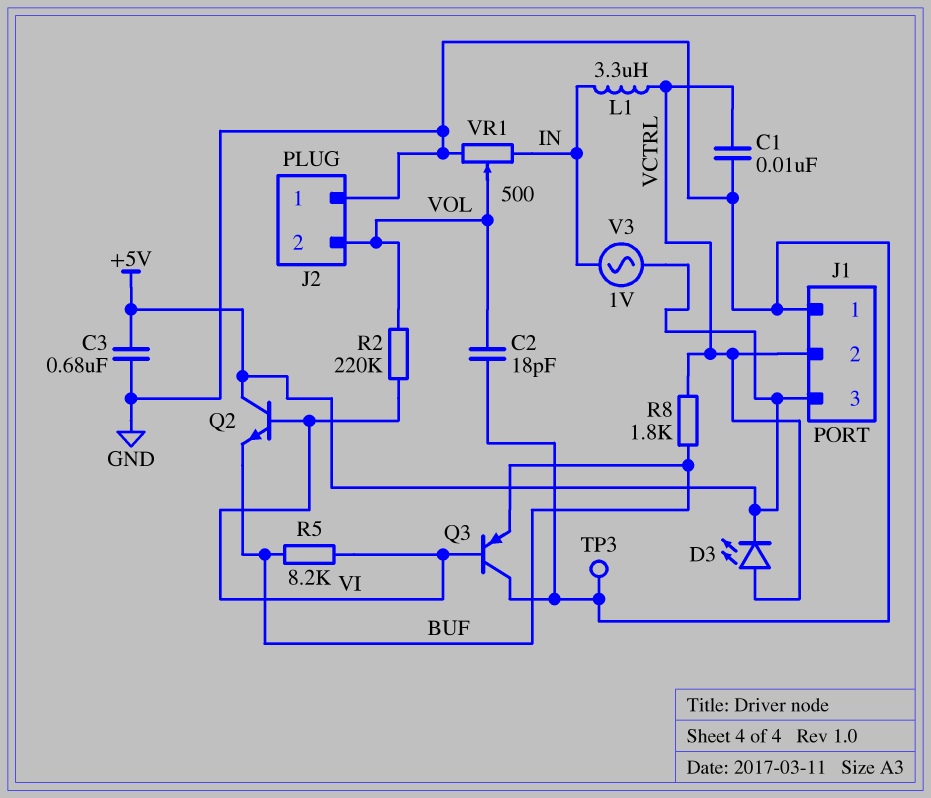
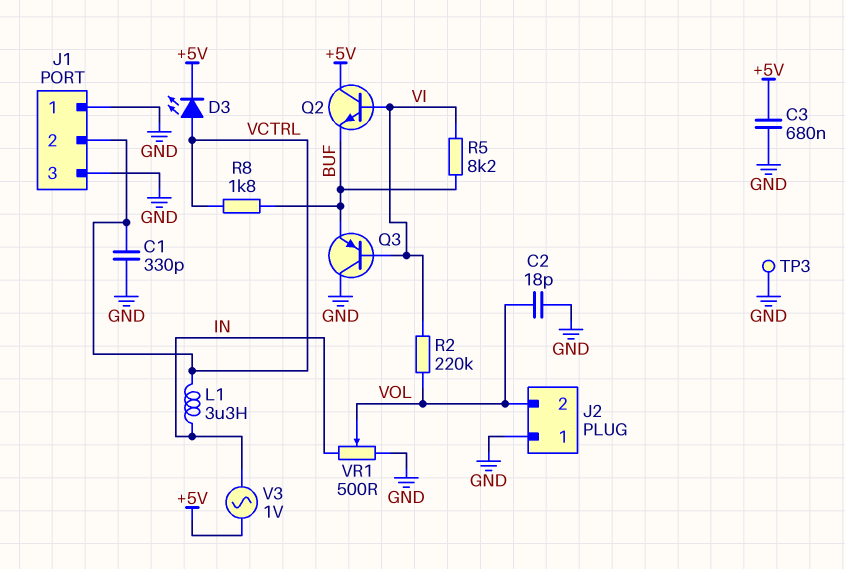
C1: 10nF (GND, VCTRL) -> 330pF (GND, VCTRL)
J1 pin 3: +5V -> GND

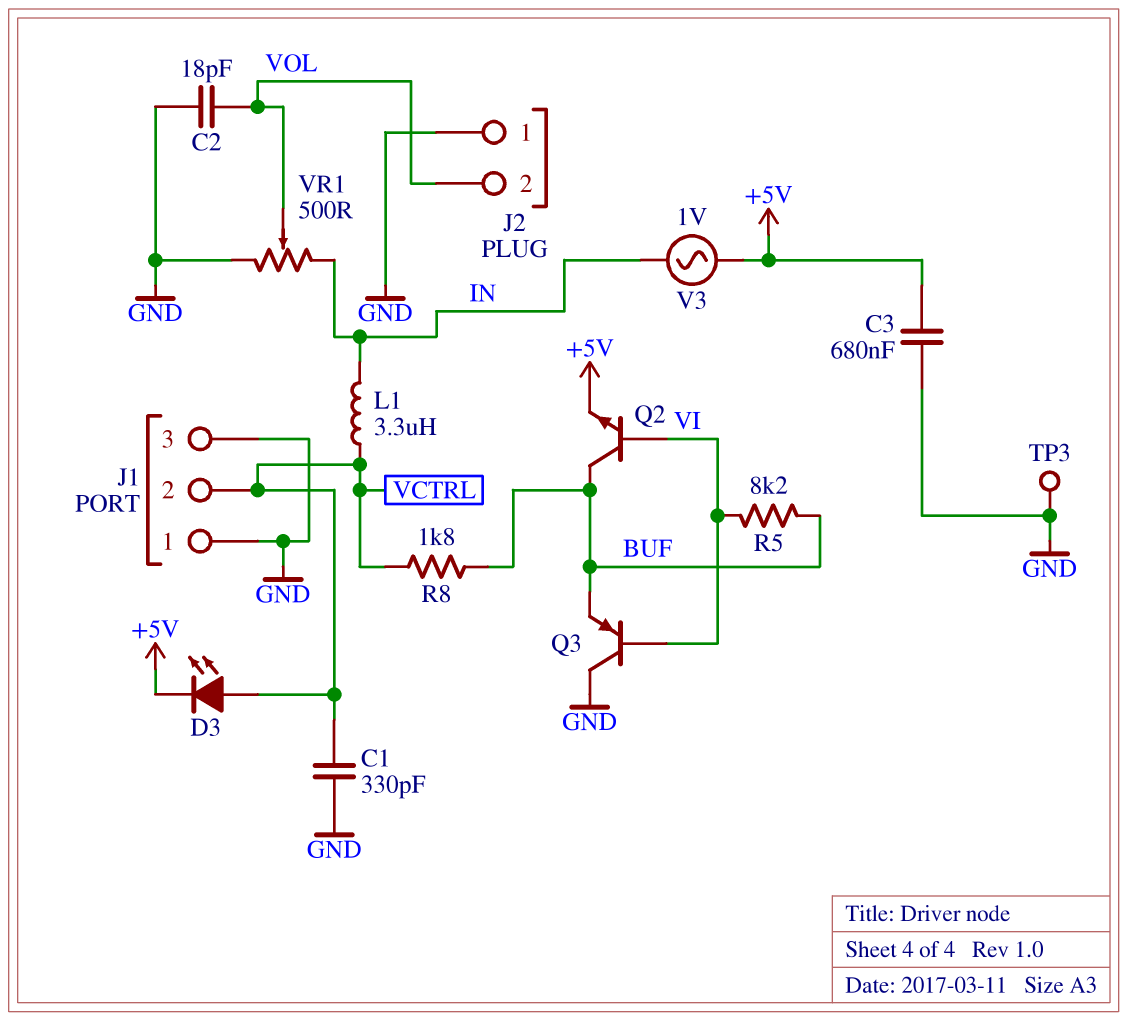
Q2: NPN (B VI, C +5V, E BUF) -> NPN (B VI, C BUF, E +5V)
R2: 220k (VI, VOL) -> none

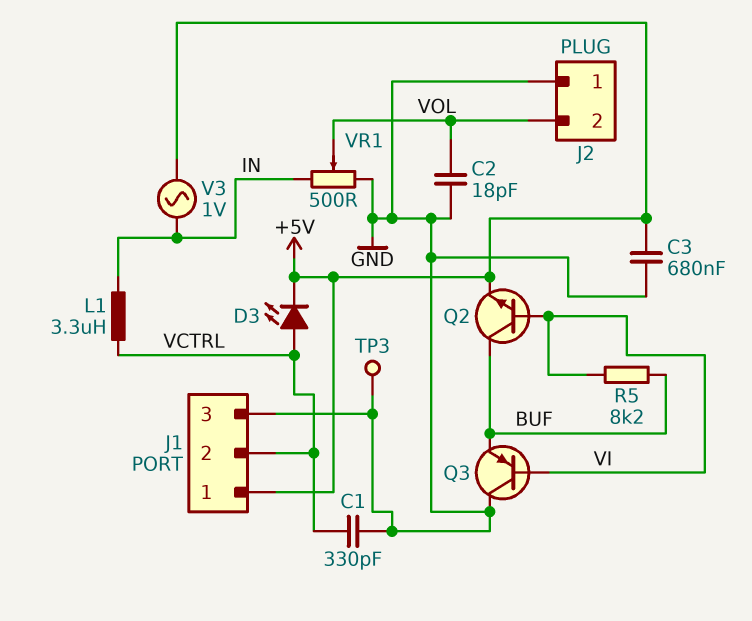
J1 pin 1: GND -> +5V
R8: 1.8k (BUF, VCTRL) -> none

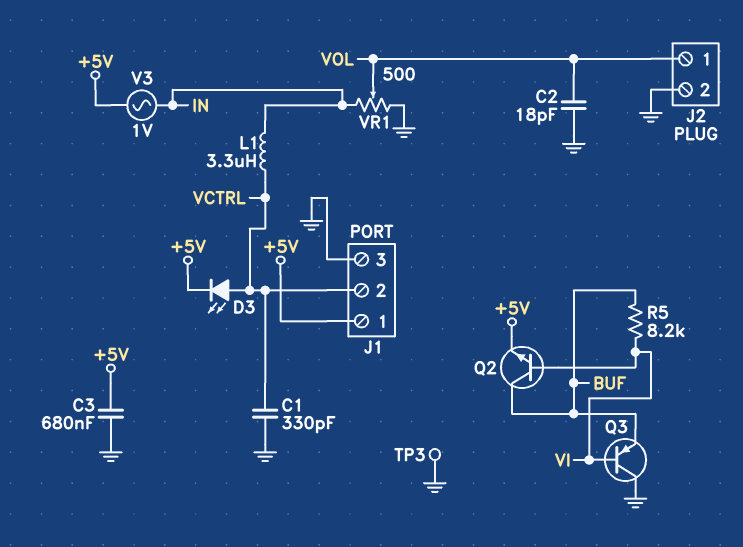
J2 pin 1: GND -> VOL
J2 pin 2: VOL -> GND

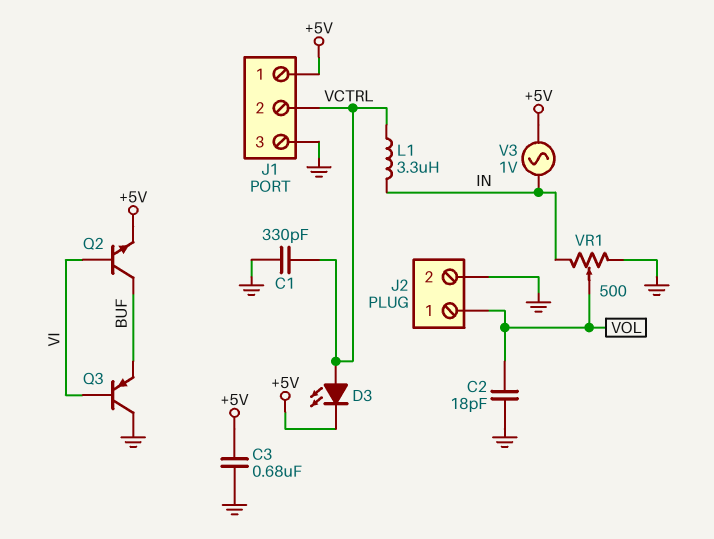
R5: 8.2k (BUF, VI) -> none
TP3: test point (GND) -> none

